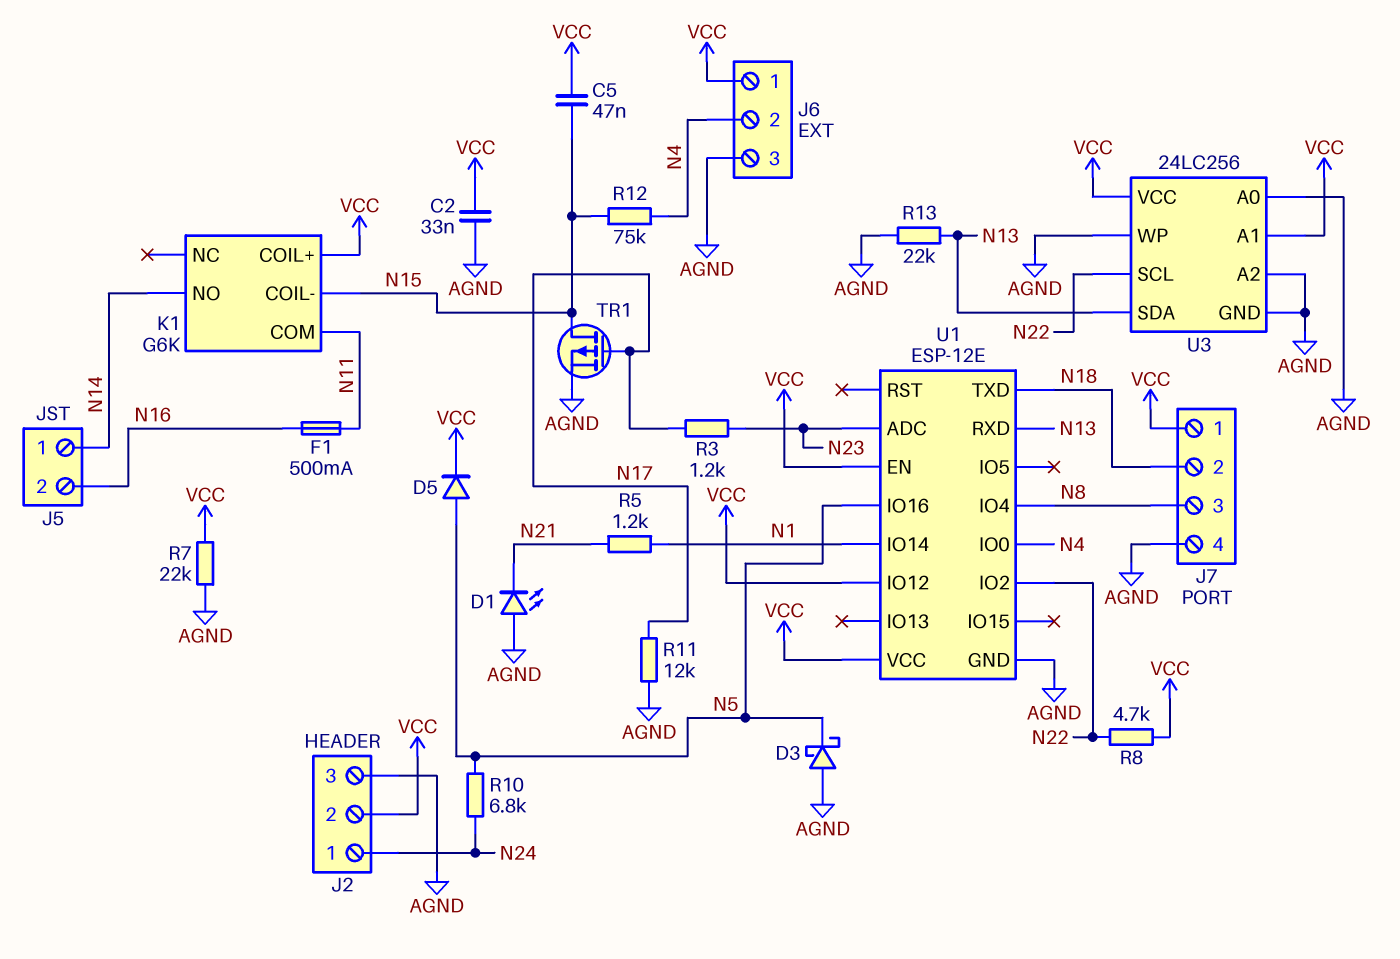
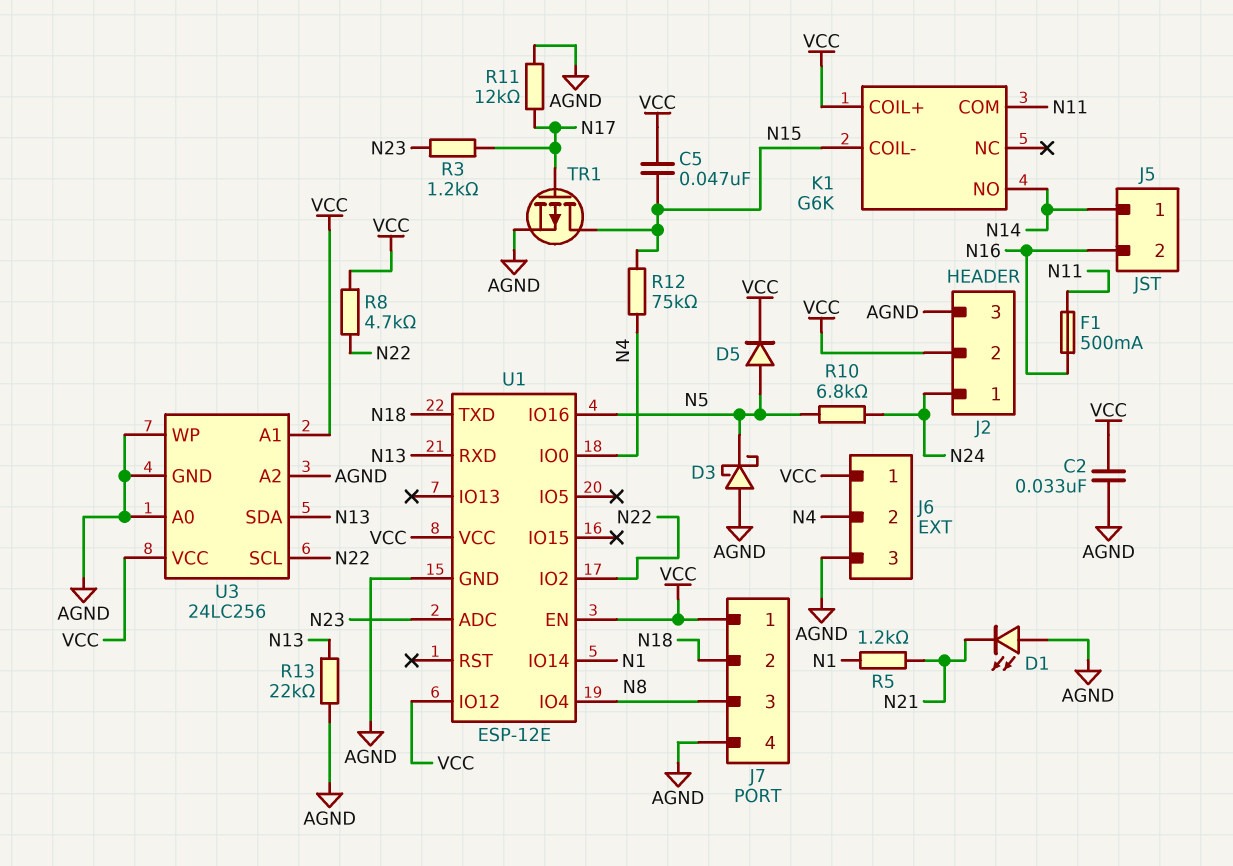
R7: 22k (AGND, VCC) -> none

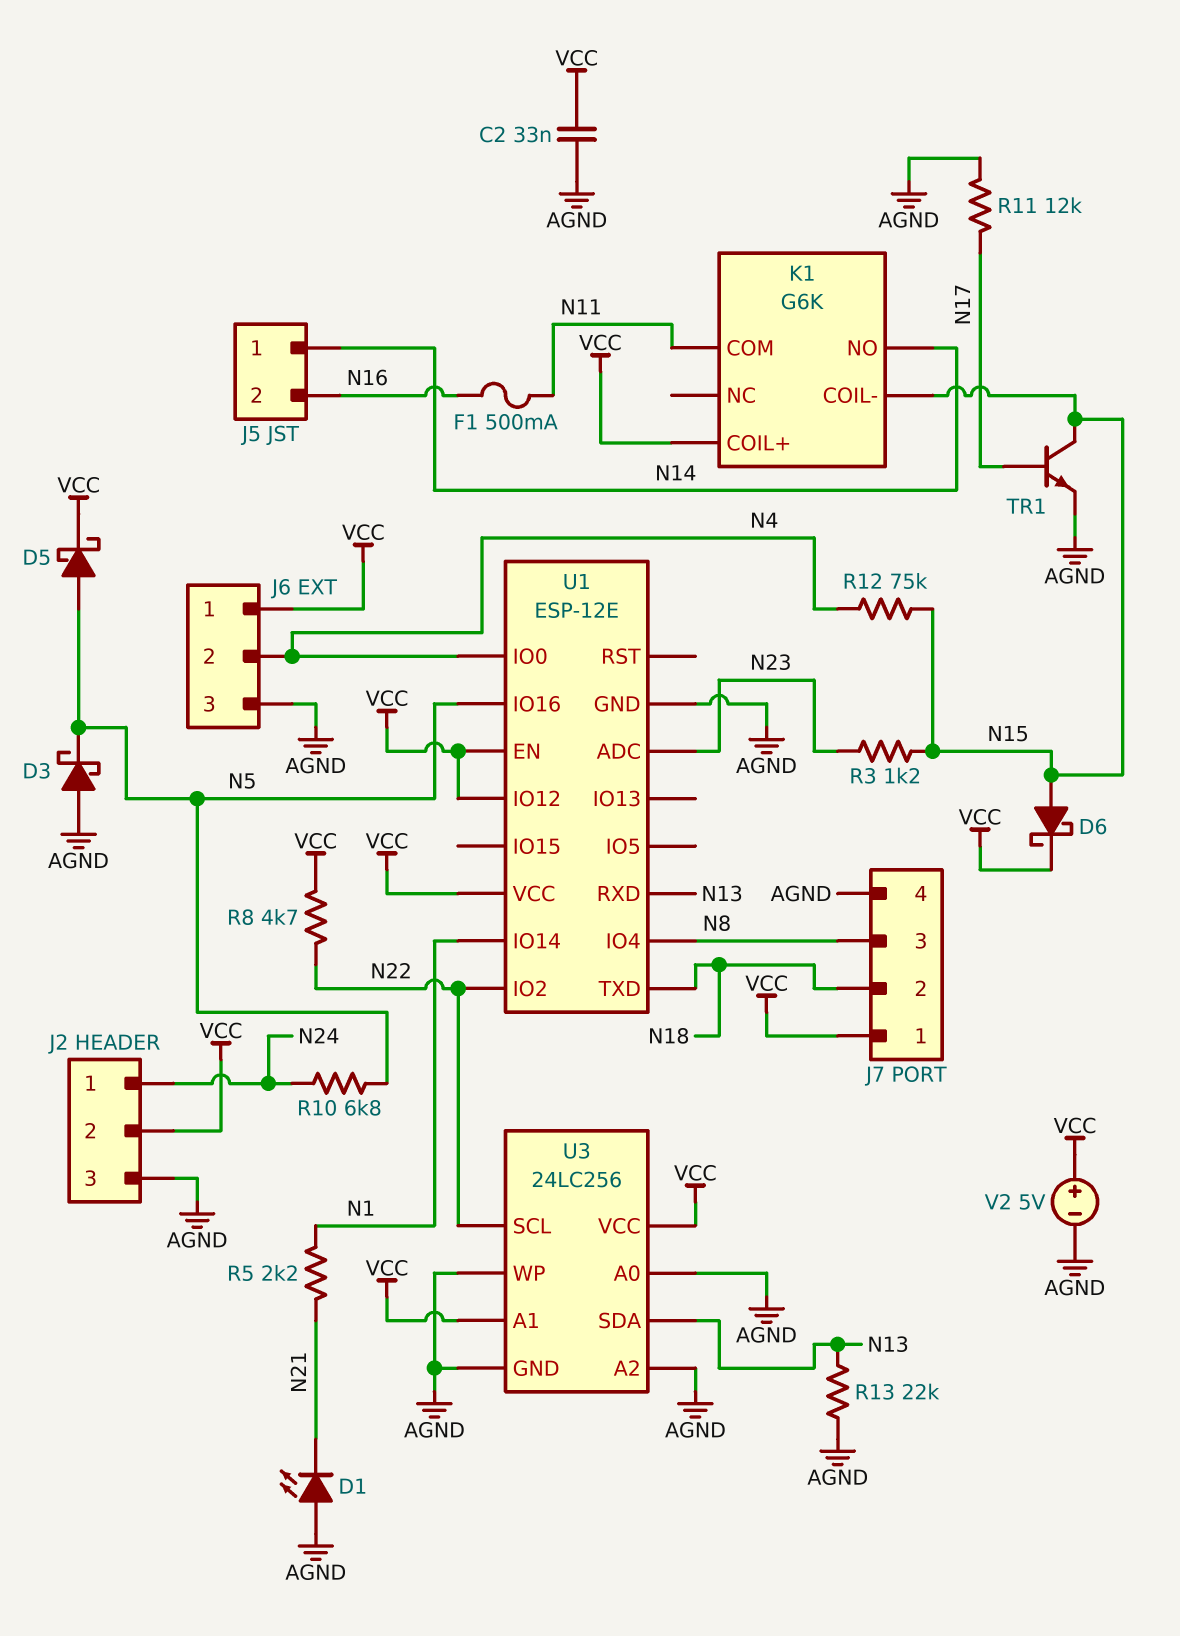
C5: 47nF (N15, VCC) -> none
D5: diode (A N5, K VCC) -> schottky (A N5, K VCC)
D6: none -> schottky (A N15, K VCC)
R3: 1.2k (N17, N23) -> 1.2k (N15, N23)
R5: 1.2k (N1, N21) -> 2.2k (N1, N21)
TR1: PMOS (G N17, D N15, S AGND) -> NPN (B N17, C N15, E AGND)
V2: none -> 5V (plus VCC, minus AGND)

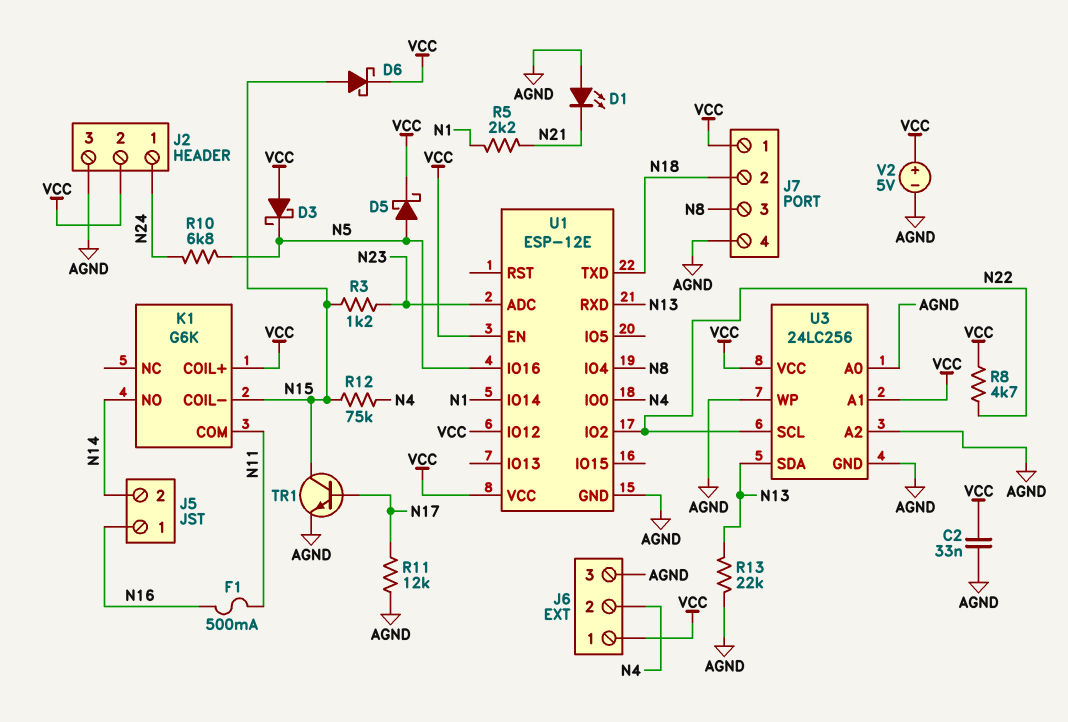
D3: schottky (A AGND, K N5) -> schottky (A VCC, K N5)
J5 pin 1: N14 -> N16
J5 pin 2: N16 -> N14

